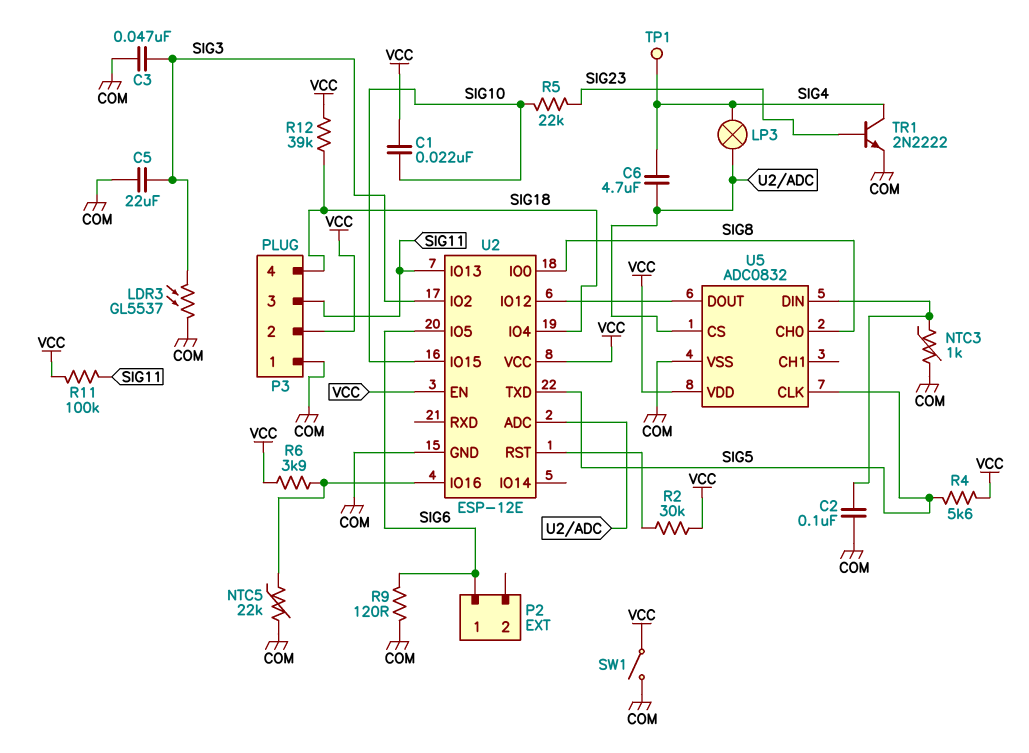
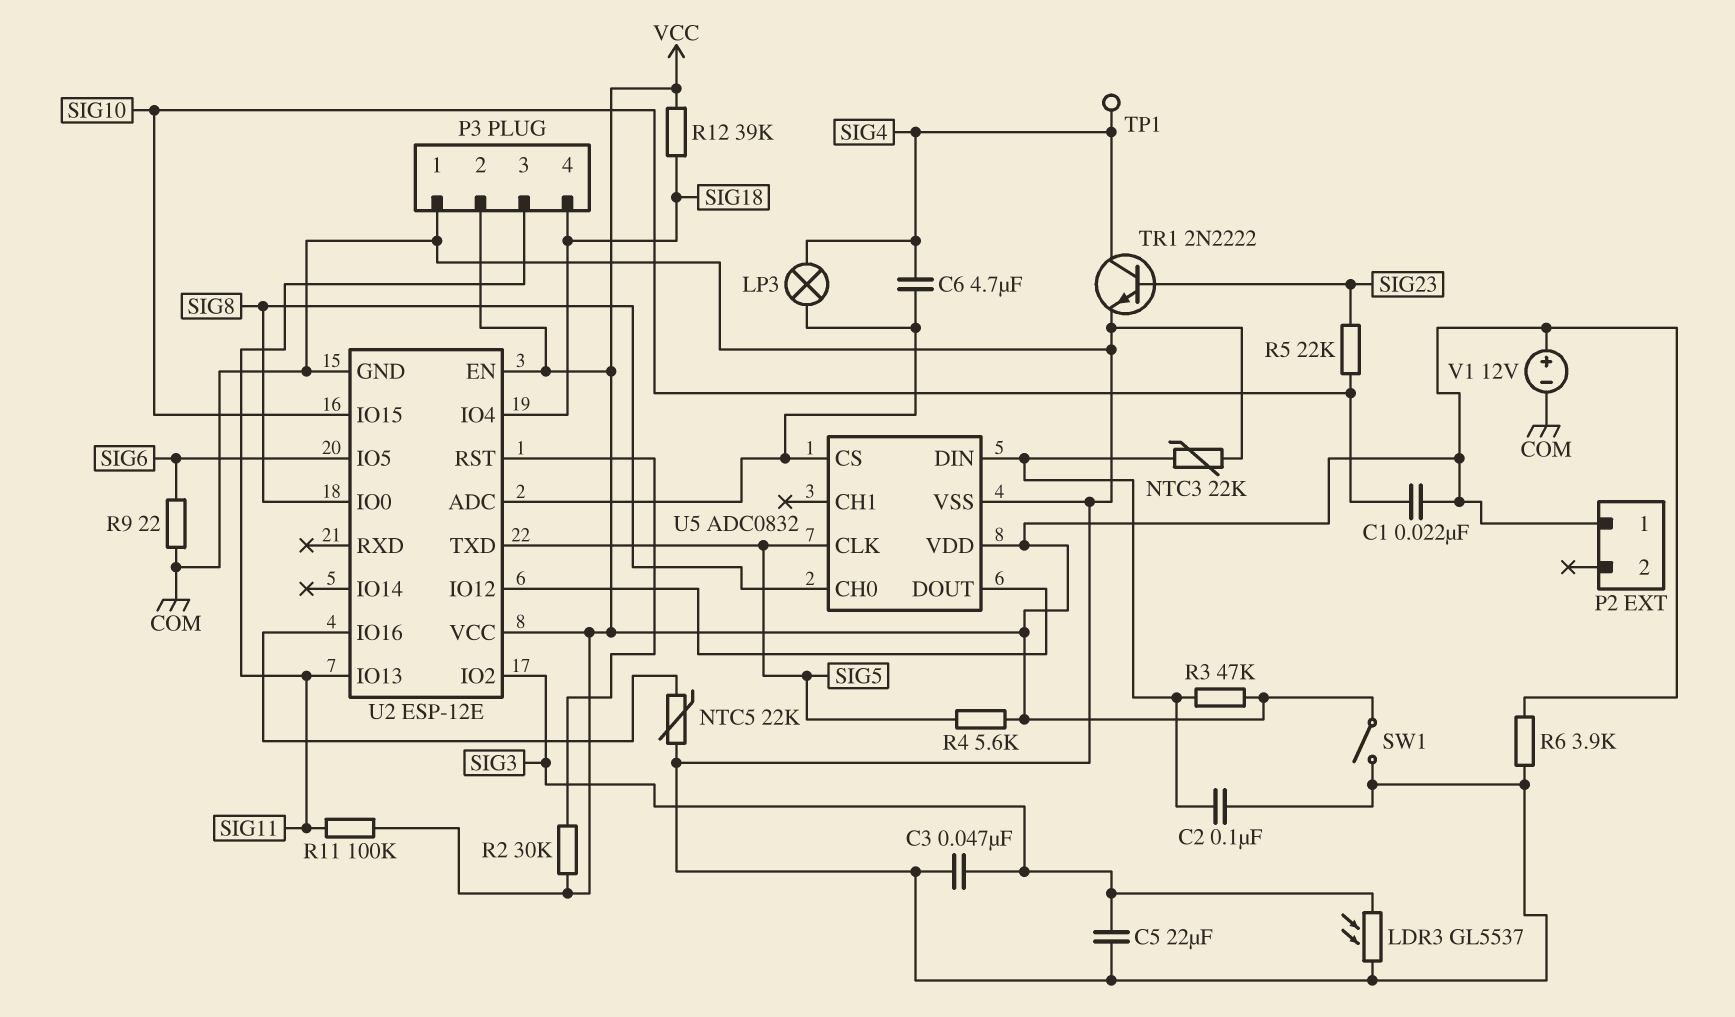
NTC3: 1k (COM, U5/DIN) -> 22k (COM, U5/DIN)
P2 pin 1: SIG6 -> VCC
R3: none -> 47k (U5/DIN, VCC)
R6: 3.9k (U2/IO16, VCC) -> 3.9k (COM, VCC)
R9: 120 (COM, SIG6) -> 22 (COM, SIG6)
V1: none -> 12V (plus VCC, minus COM)

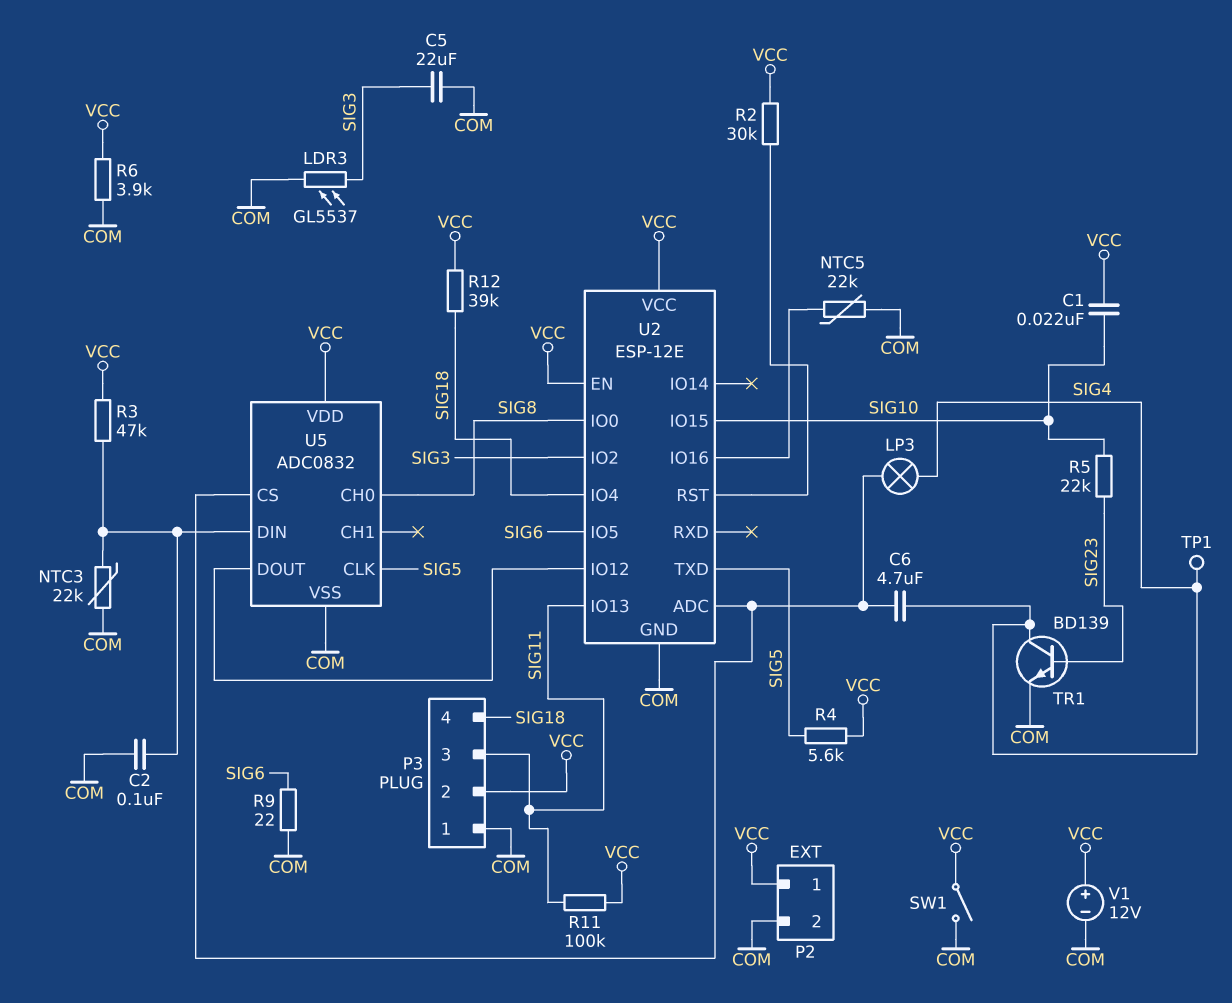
C3: 47nF (COM, SIG3) -> none
P2 pin 2: none -> COM
TR1: NPN 2N2222 (B SIG23, C SIG4, E COM) -> NPN BD139 (B SIG23, C SIG4, E COM)

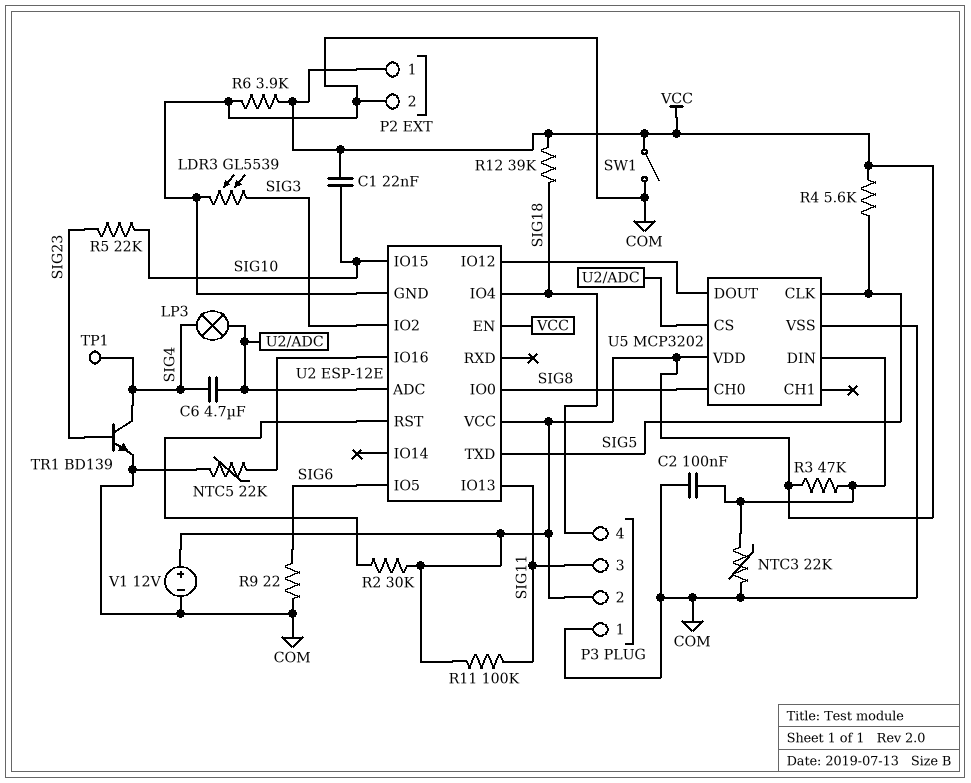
C5: 22uF (COM, SIG3) -> none
LDR3: GL5537 (COM, SIG3) -> GL5539 (COM, SIG3)
U5: ADC0832 -> MCP3202

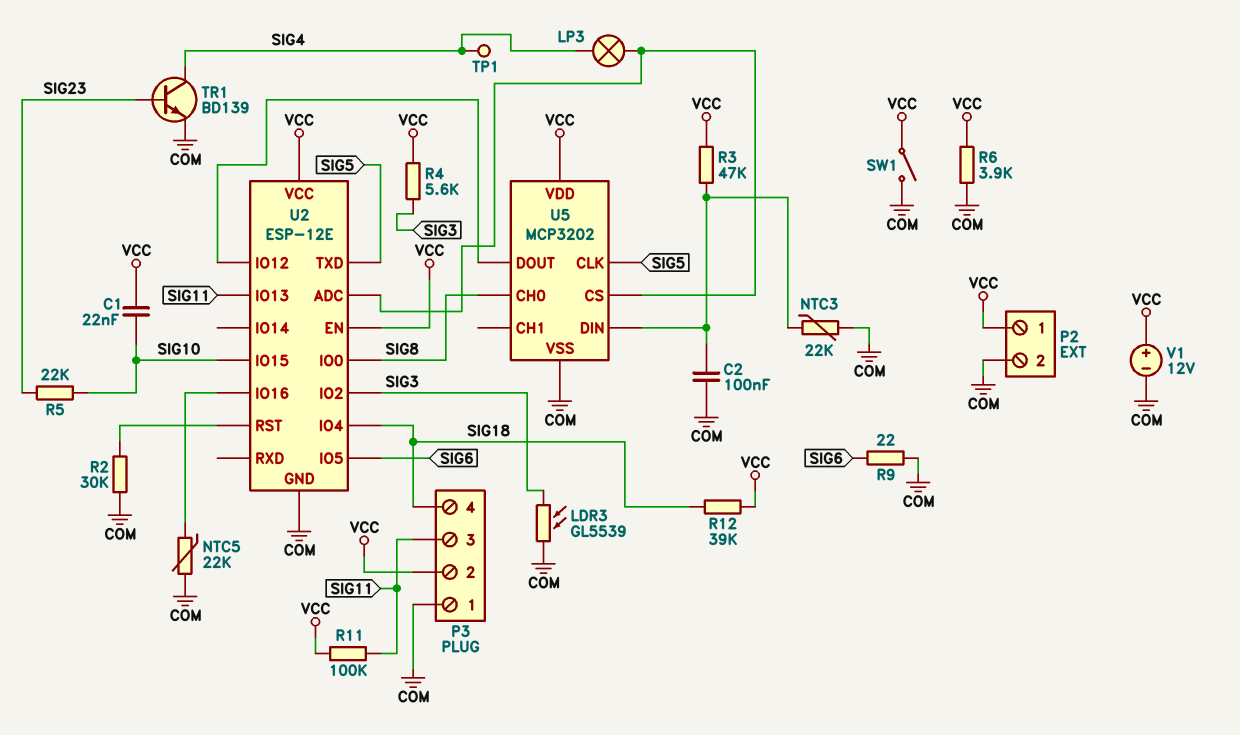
C6: 4.7uF (SIG4, U2/ADC) -> none
R2: 30k (U2/RST, VCC) -> 30k (COM, U2/RST)
R4: 5.6k (SIG5, VCC) -> 5.6k (SIG3, VCC)

